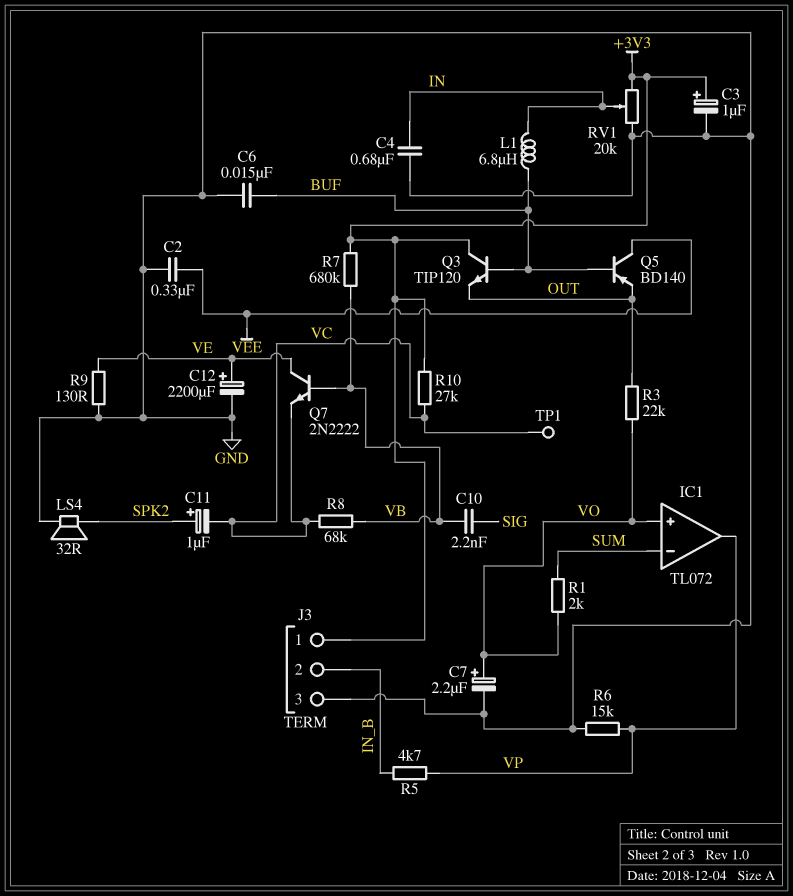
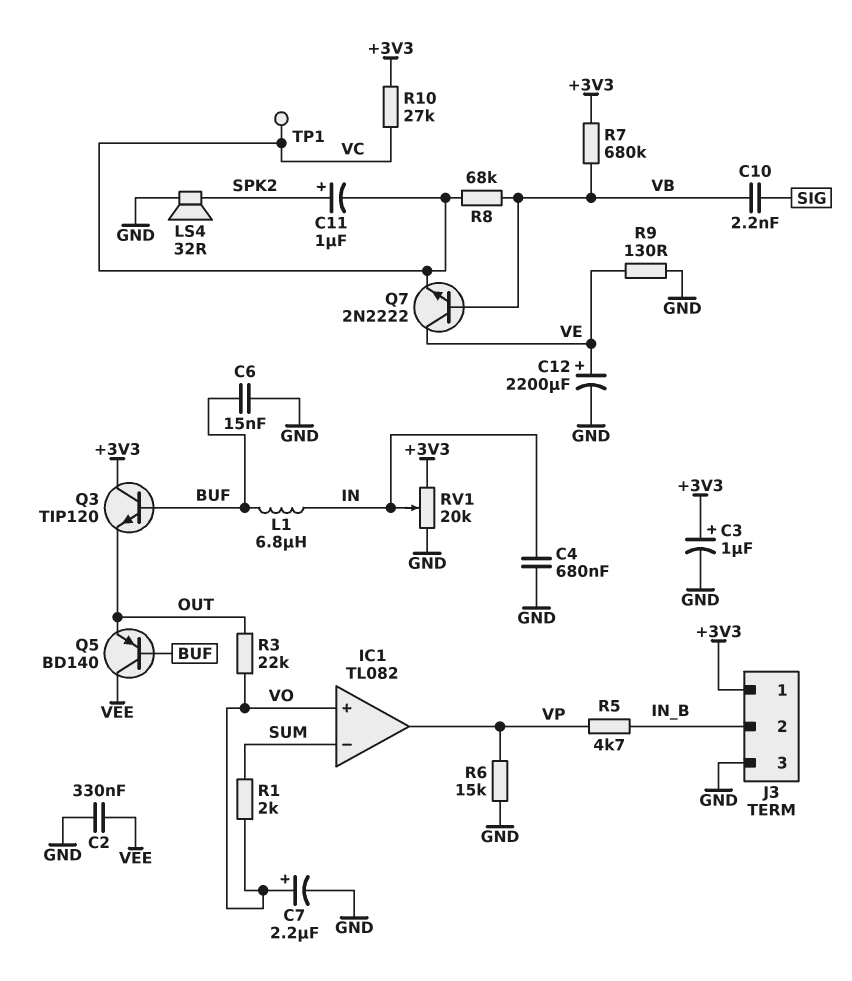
IC1: TL072 -> TL082

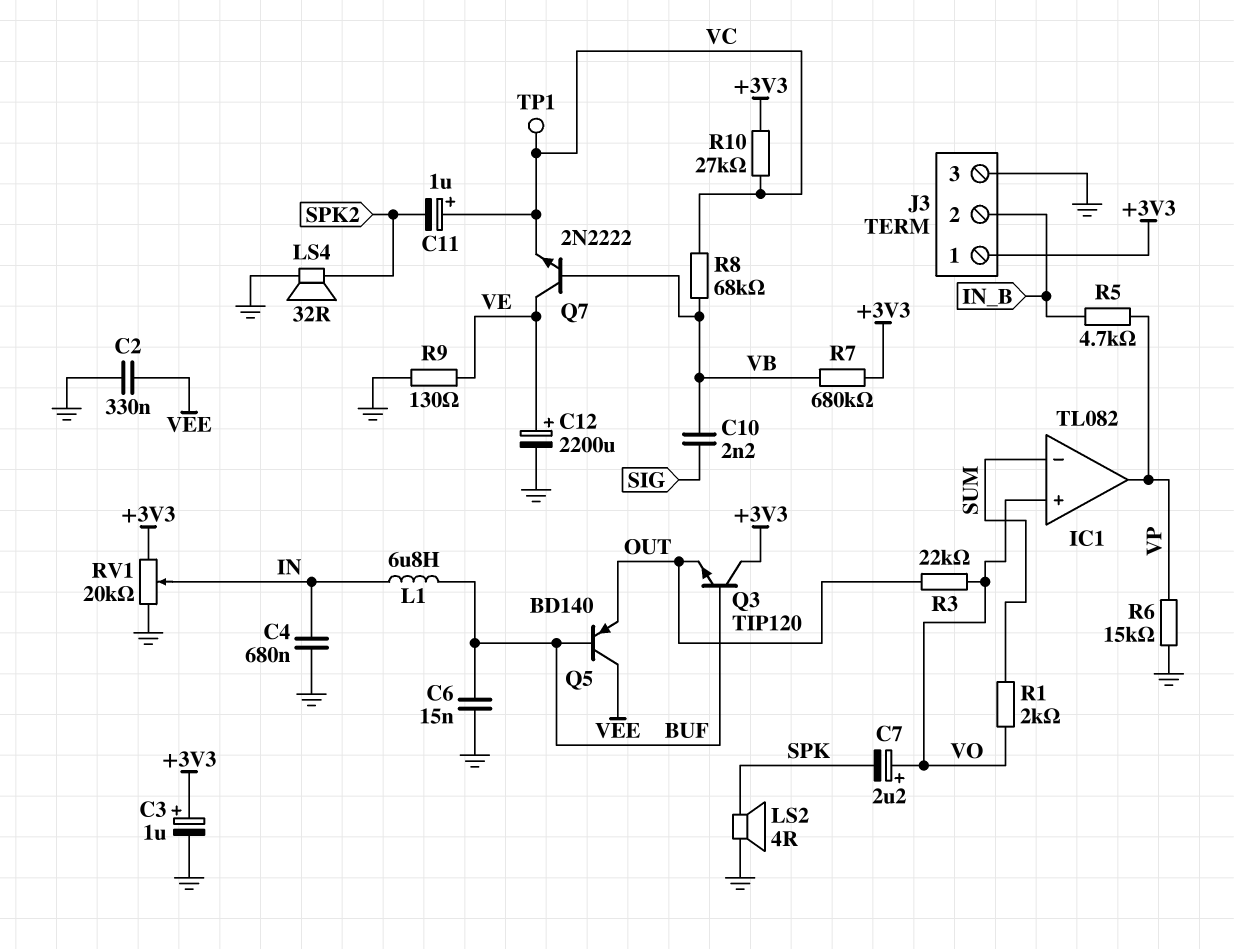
C7: 2.2uF (plus VO, minus GND) -> 2.2uF (plus VO, minus SPK)
C11: 1uF (plus SPK2, minus VC) -> 1uF (plus VC, minus SPK2)
LS2: none -> speaker 4R (GND, SPK)

